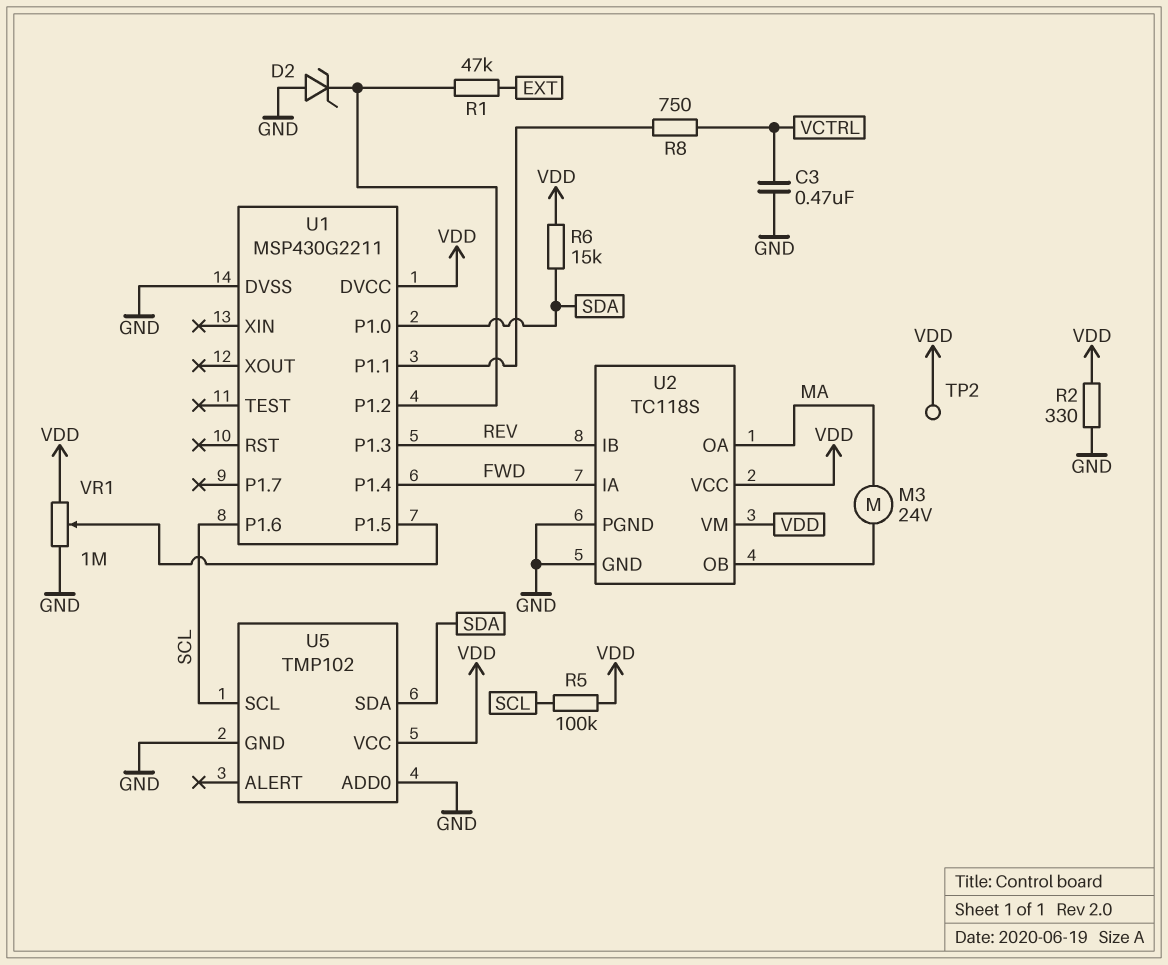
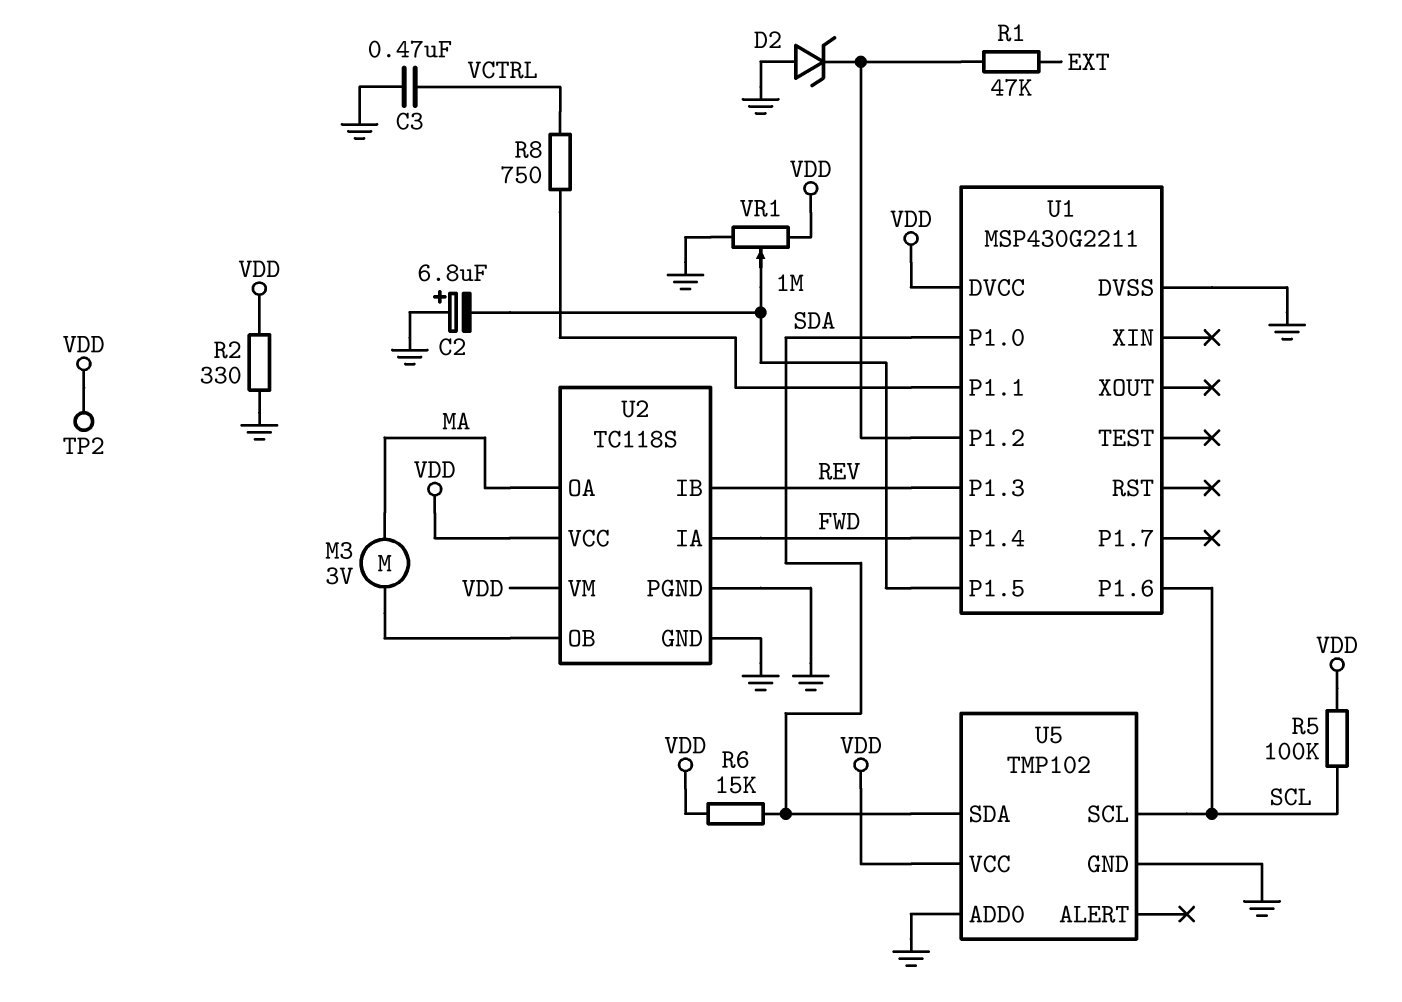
C2: none -> 6.8uF (plus GND, minus U1/P1.5)
M3: motor 24V (MA, U2/OB) -> motor 3V (MA, U2/OB)

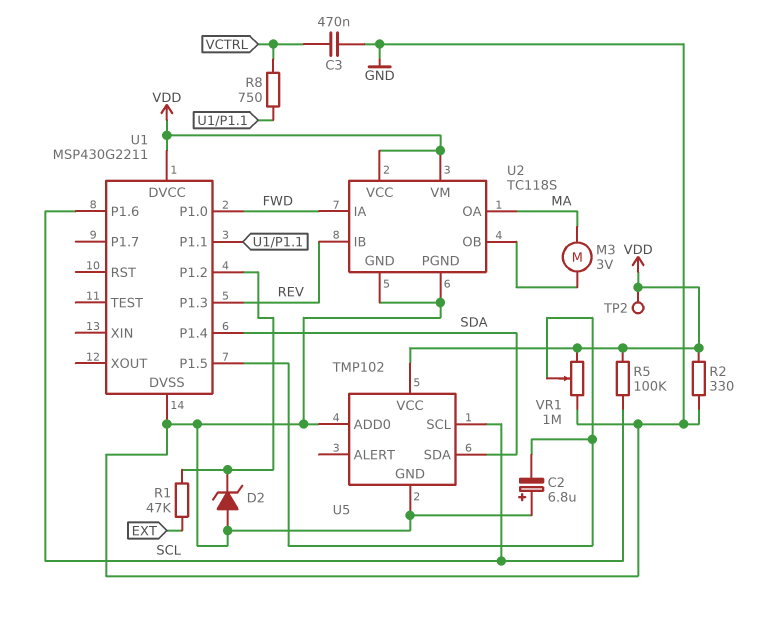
R6: 15k (SDA, VDD) -> none
U1 pin P1.0: SDA -> FWD
U1 pin P1.4: FWD -> SDA

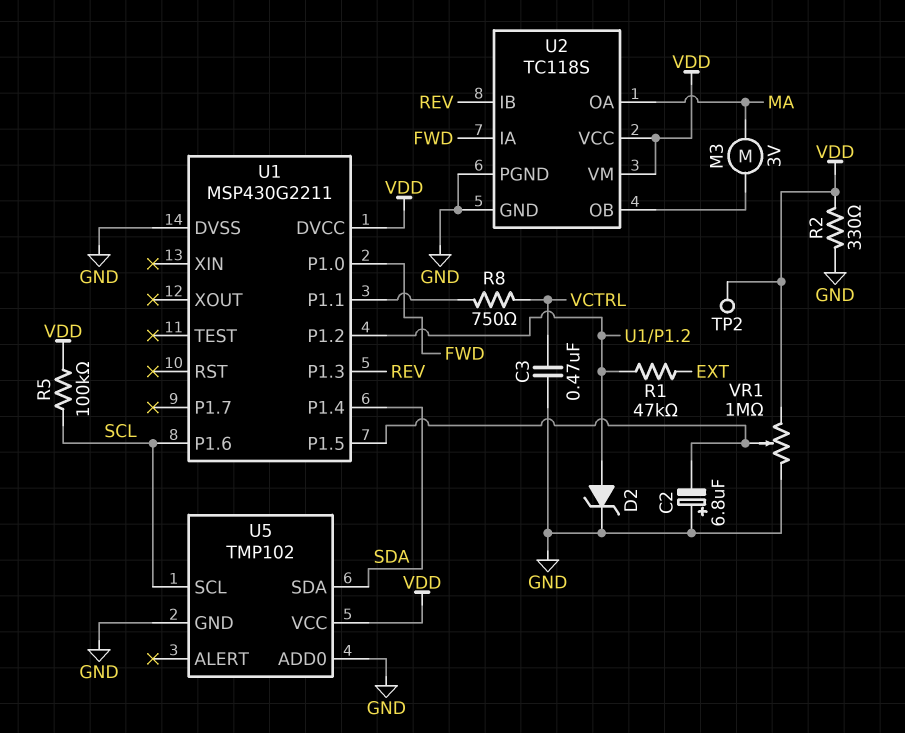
D2: zener (A GND, K U1/P1.2) -> zener (A U1/P1.2, K GND)

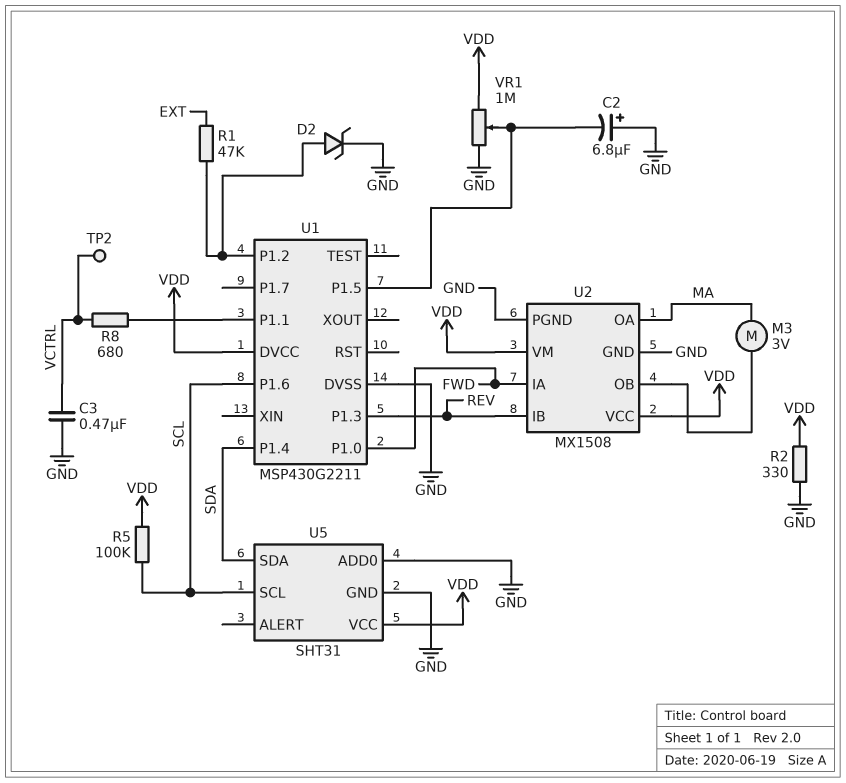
R8: 750 (U1/P1.1, VCTRL) -> 680 (U1/P1.1, VCTRL)
TP2: test point (VDD) -> test point (VCTRL)
U2: TC118S -> MX1508
U5: TMP102 -> SHT31

